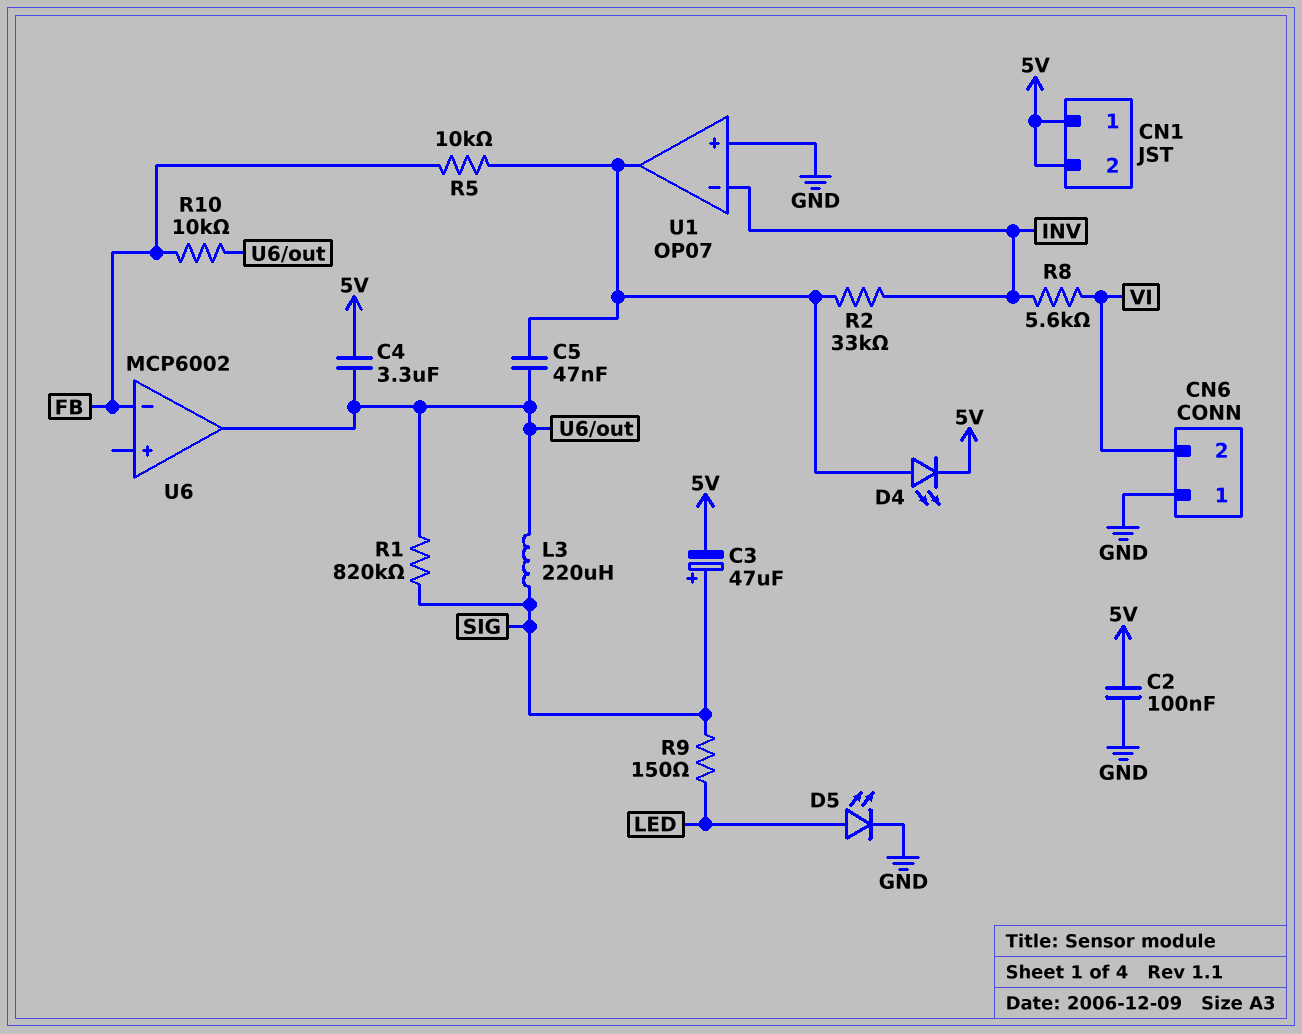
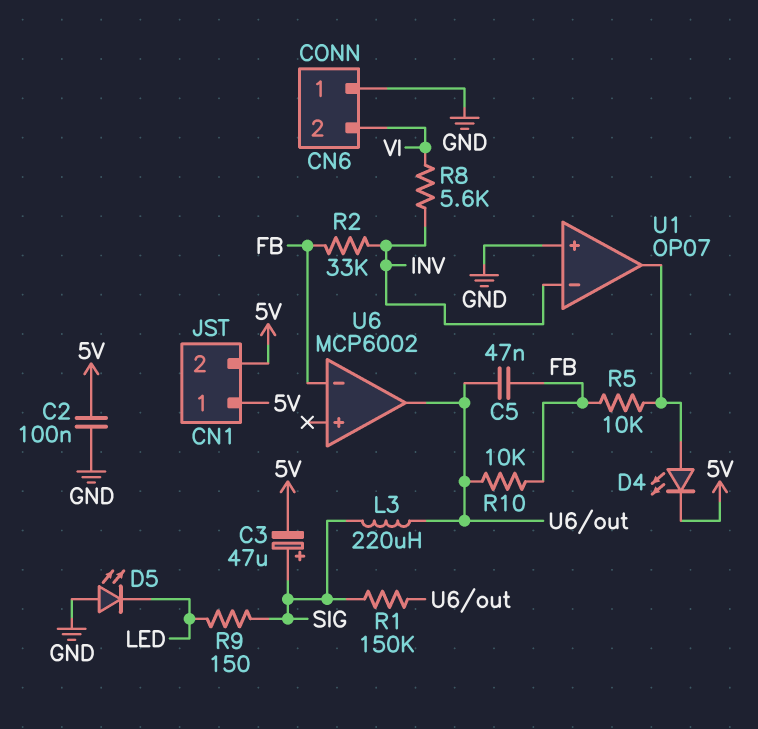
C4: 3.3uF (5V, U6/out) -> none
C5: 47nF (U1/out, U6/out) -> 47nF (FB, U6/out)
D5: LED (A LED, K GND) -> LED (A GND, K LED)
R1: 820k (SIG, U6/out) -> 150k (SIG, U6/out)
R2: 33k (INV, U1/out) -> 33k (FB, INV)

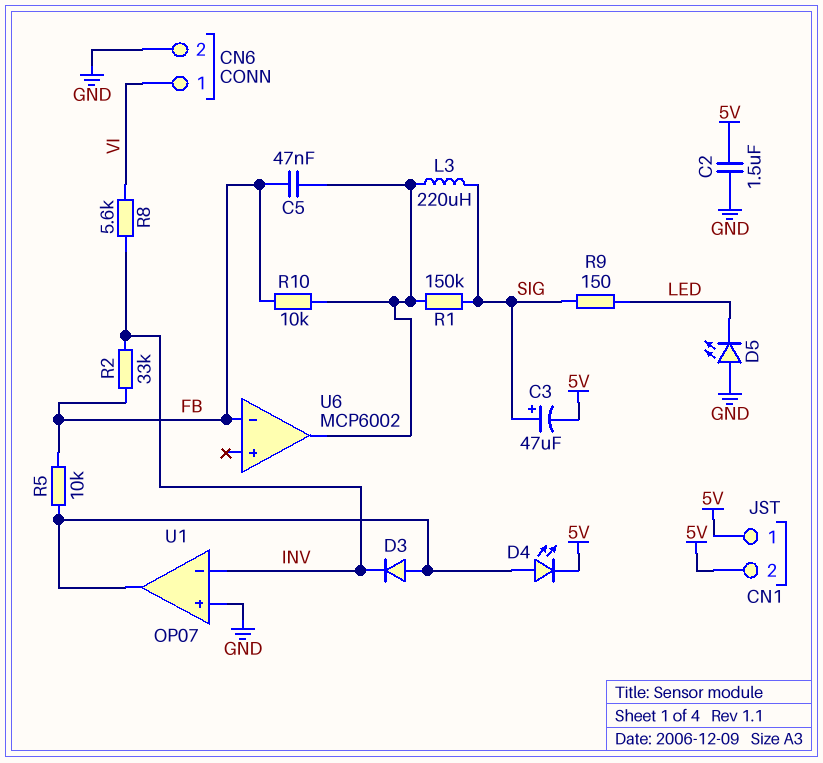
C2: 100nF (5V, GND) -> 1.5uF (5V, GND)
CN6 pin 1: GND -> VI
CN6 pin 2: VI -> GND
D3: none -> diode (A U1/out, K INV)

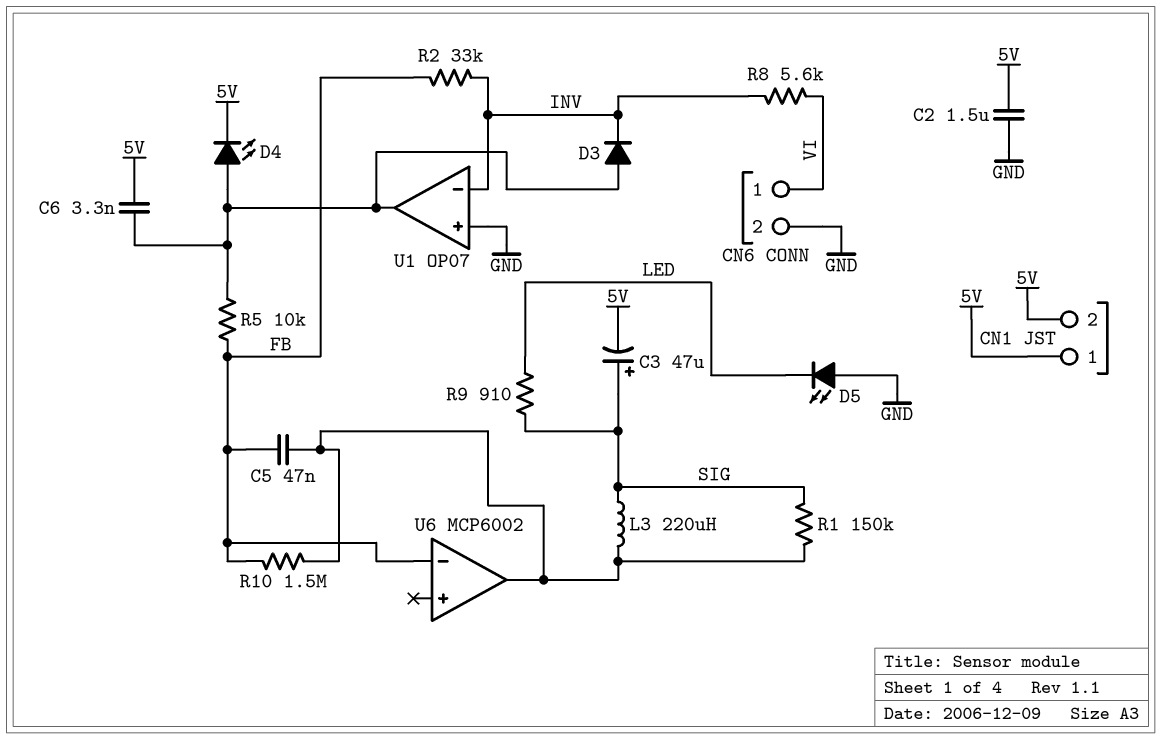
C6: none -> 3.3nF (5V, U1/out)
R9: 150 (LED, SIG) -> 910 (LED, SIG)
R10: 10k (FB, U6/out) -> 1.5M (FB, U6/out)

